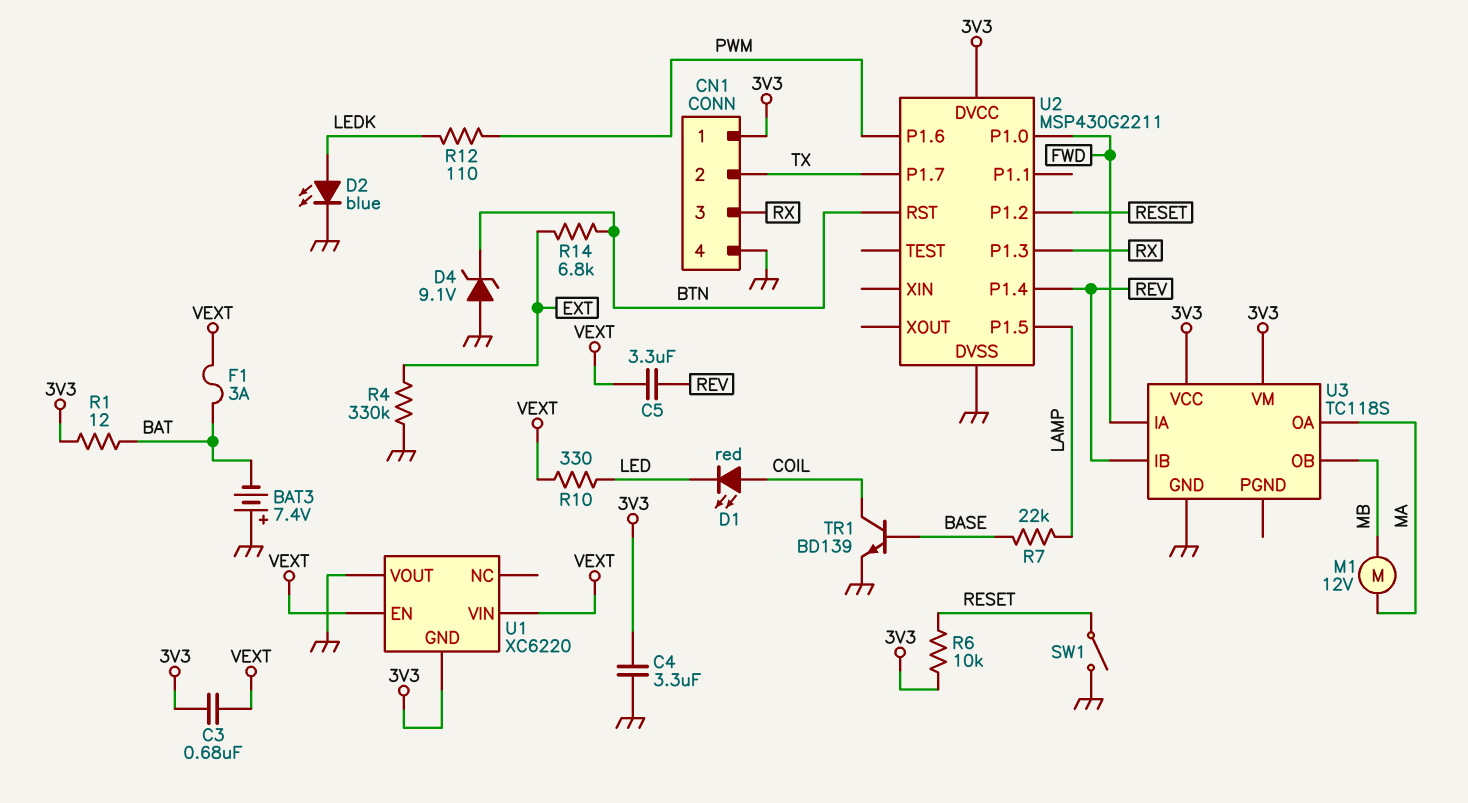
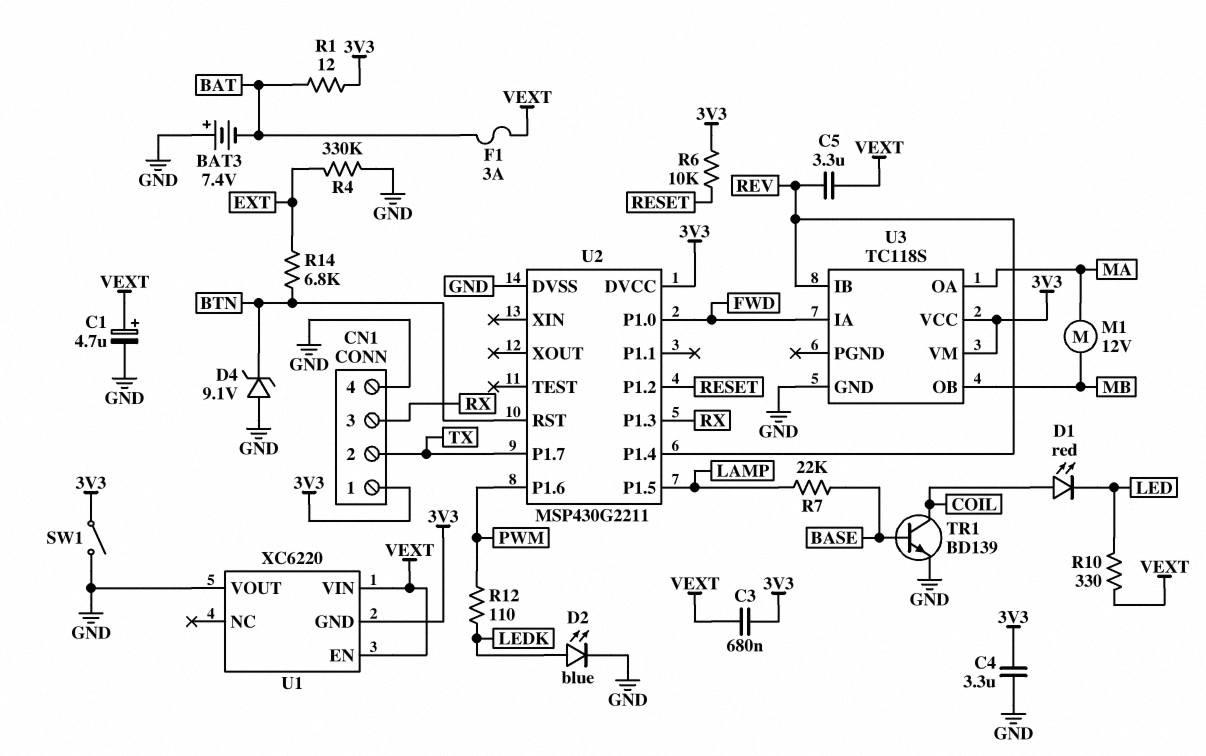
C1: none -> 4.7uF (plus VEXT, minus GND)
SW1: switch (GND, RESET) -> switch (3V3, GND)

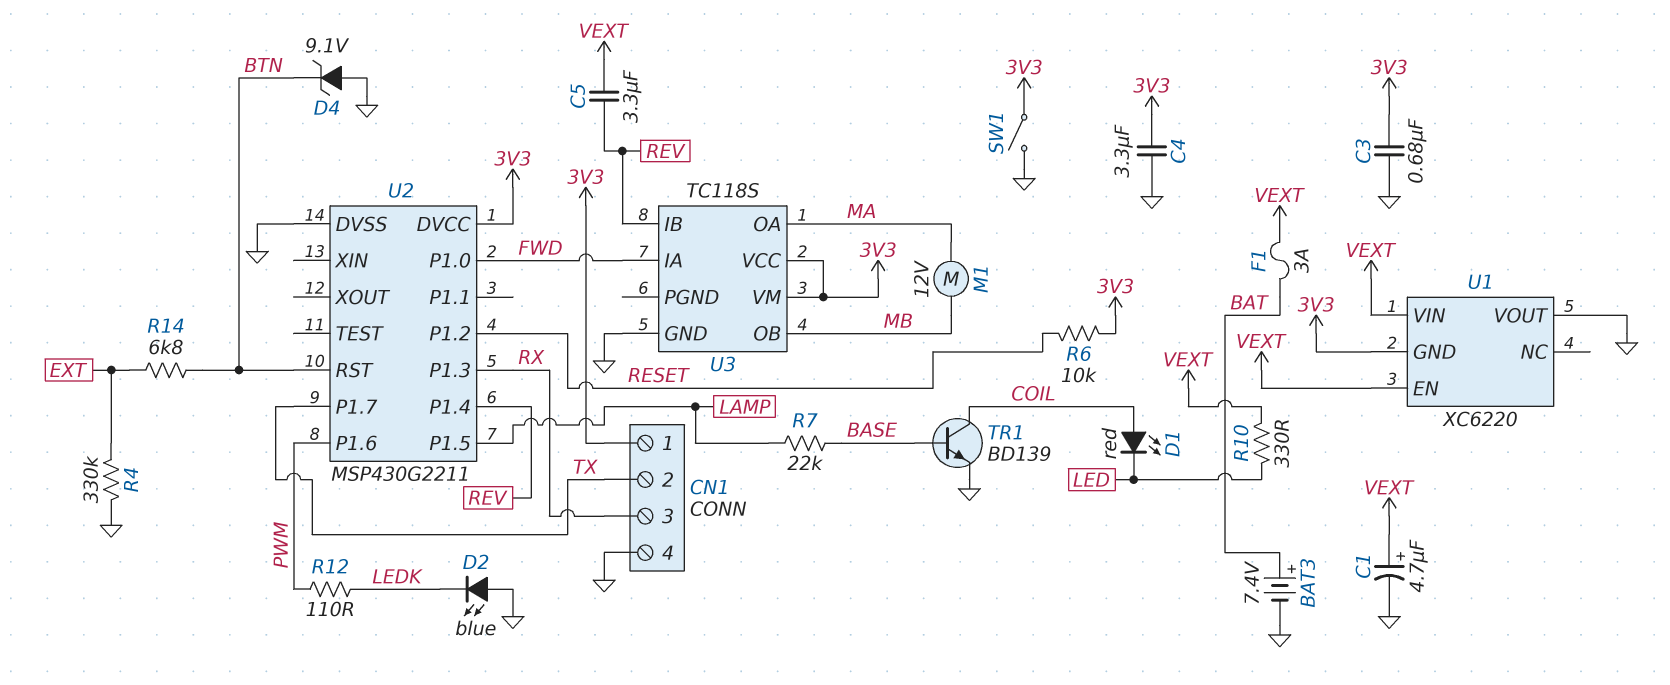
BAT3: 7.4V (plus GND, minus BAT) -> 7.4V (plus BAT, minus GND)
C3: 680nF (3V3, VEXT) -> 680nF (3V3, GND)
D2: LED blue (A LEDK, K GND) -> LED blue (A GND, K LEDK)
R1: 12 (3V3, BAT) -> none

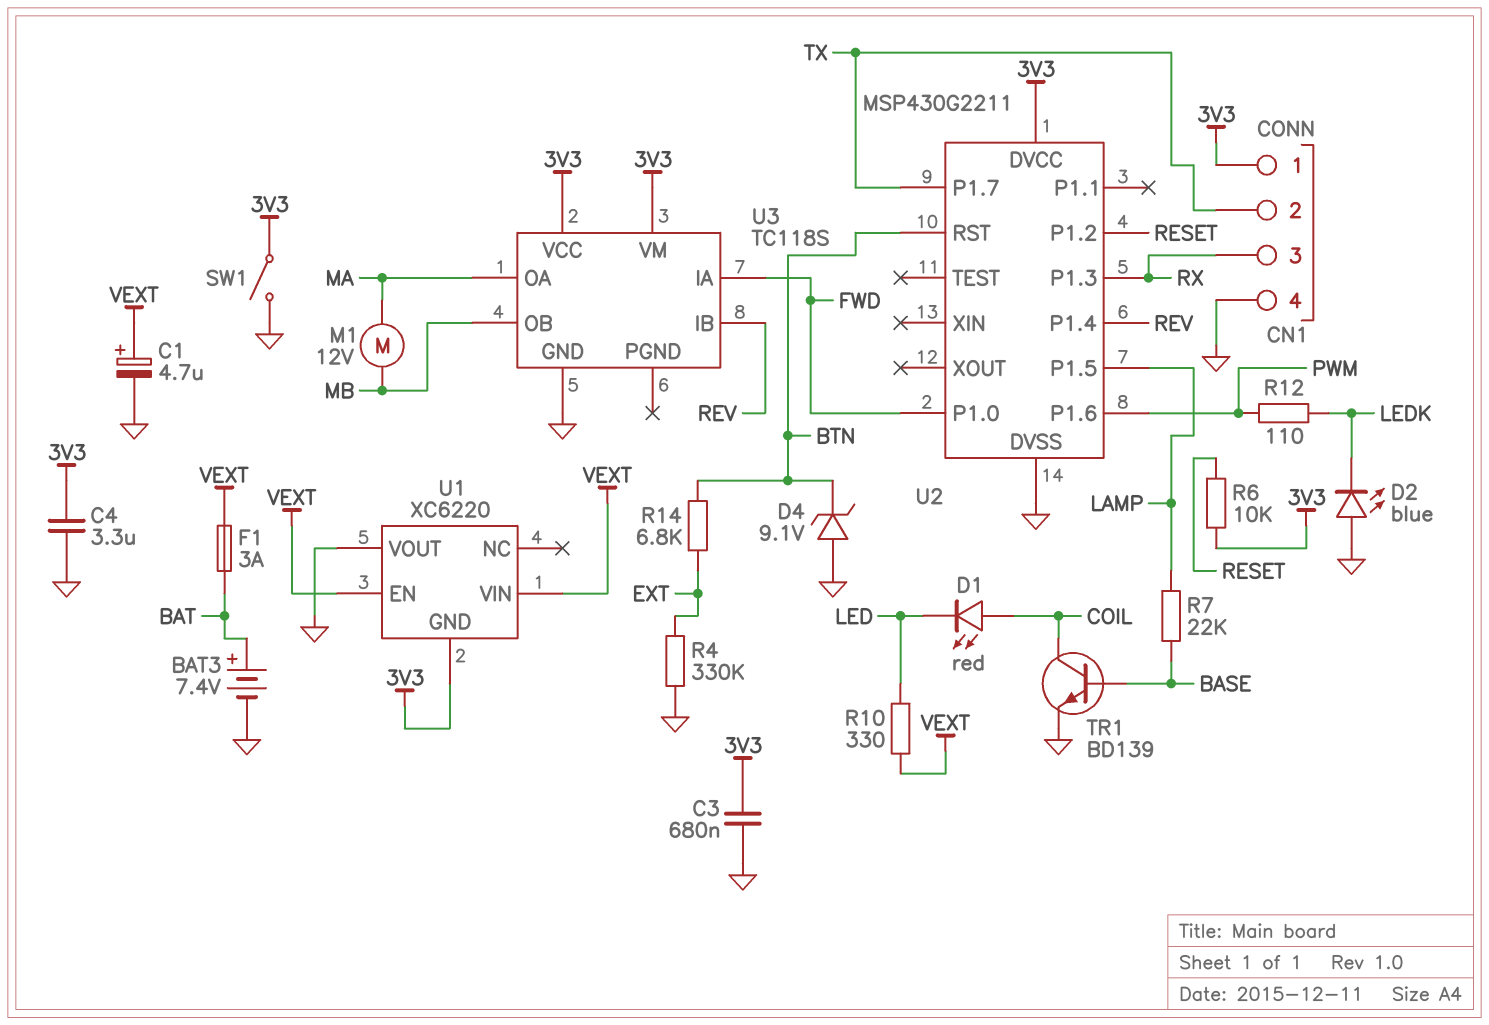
C5: 3.3uF (REV, VEXT) -> none

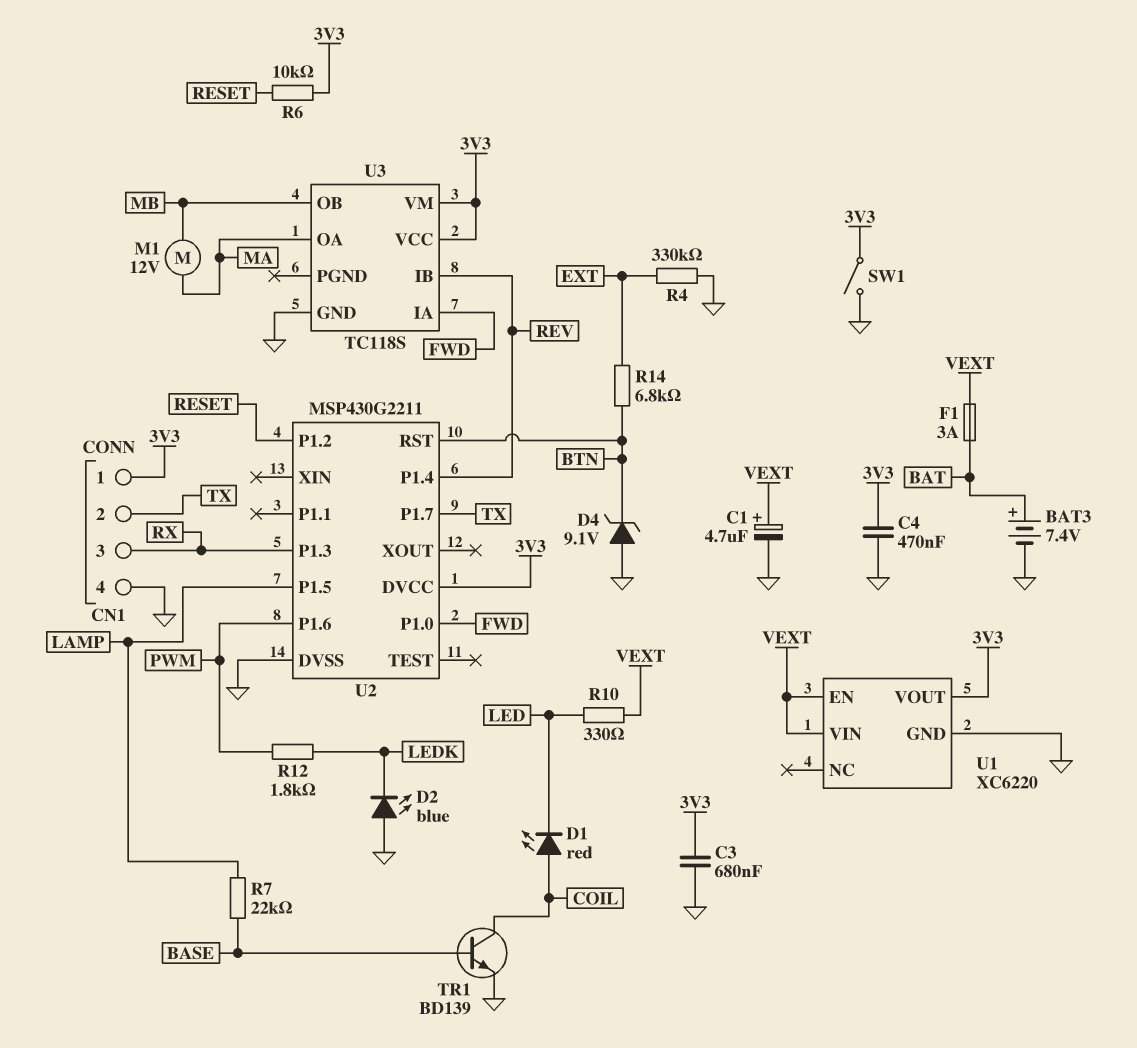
C4: 3.3uF (3V3, GND) -> 470nF (3V3, GND)
R12: 110 (LEDK, PWM) -> 1.8k (LEDK, PWM)
U1 pin GND: 3V3 -> GND
U1 pin VOUT: GND -> 3V3

